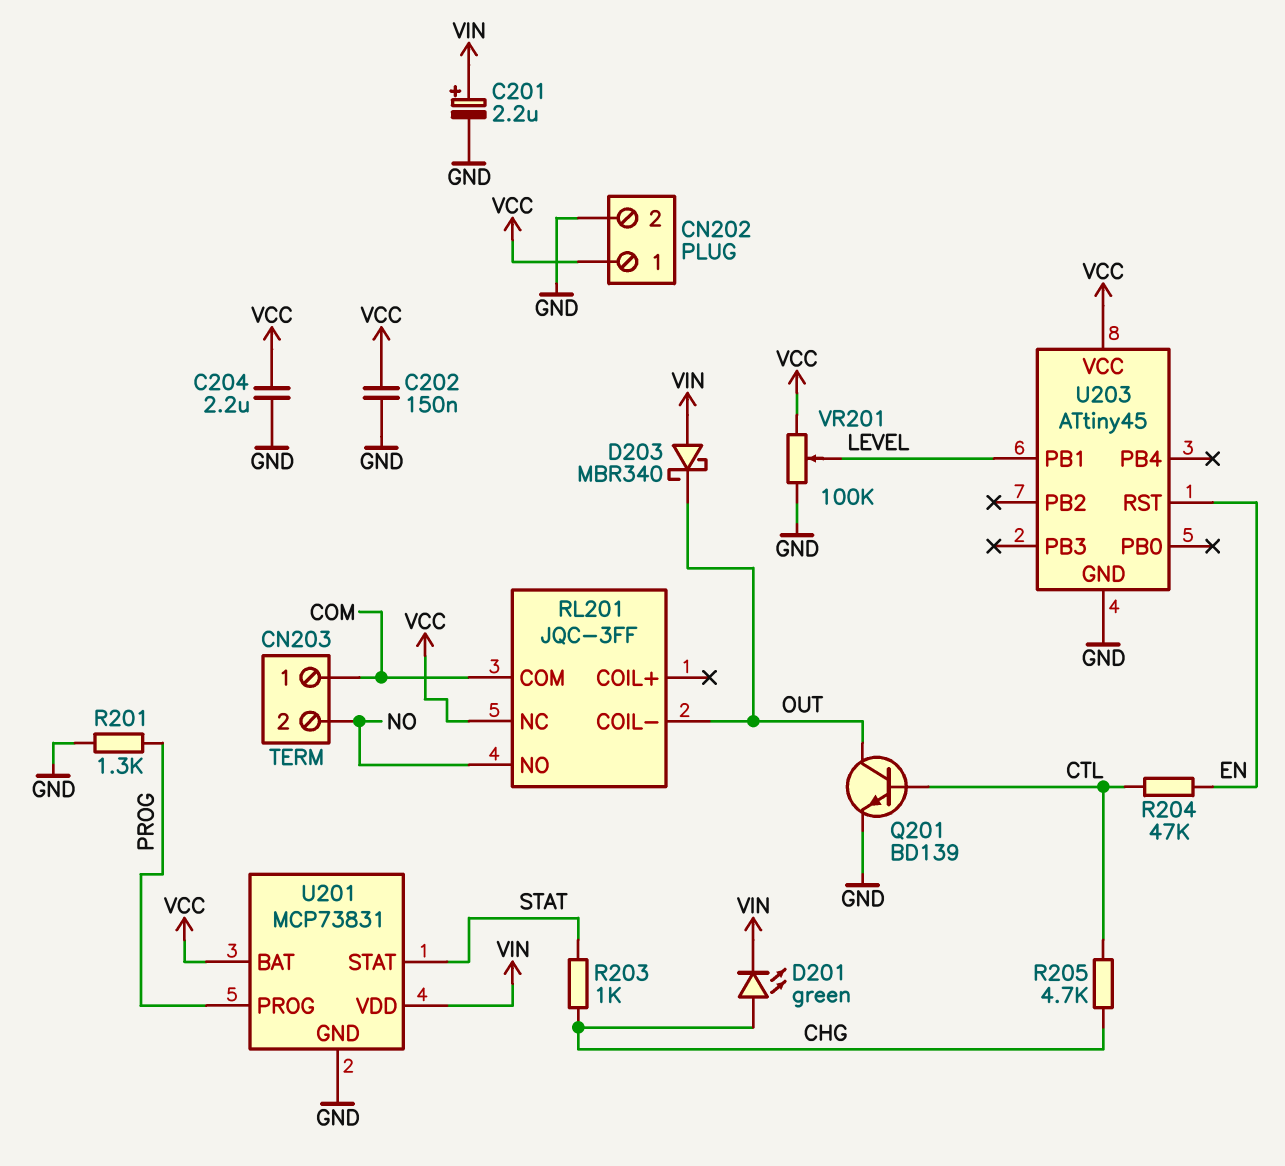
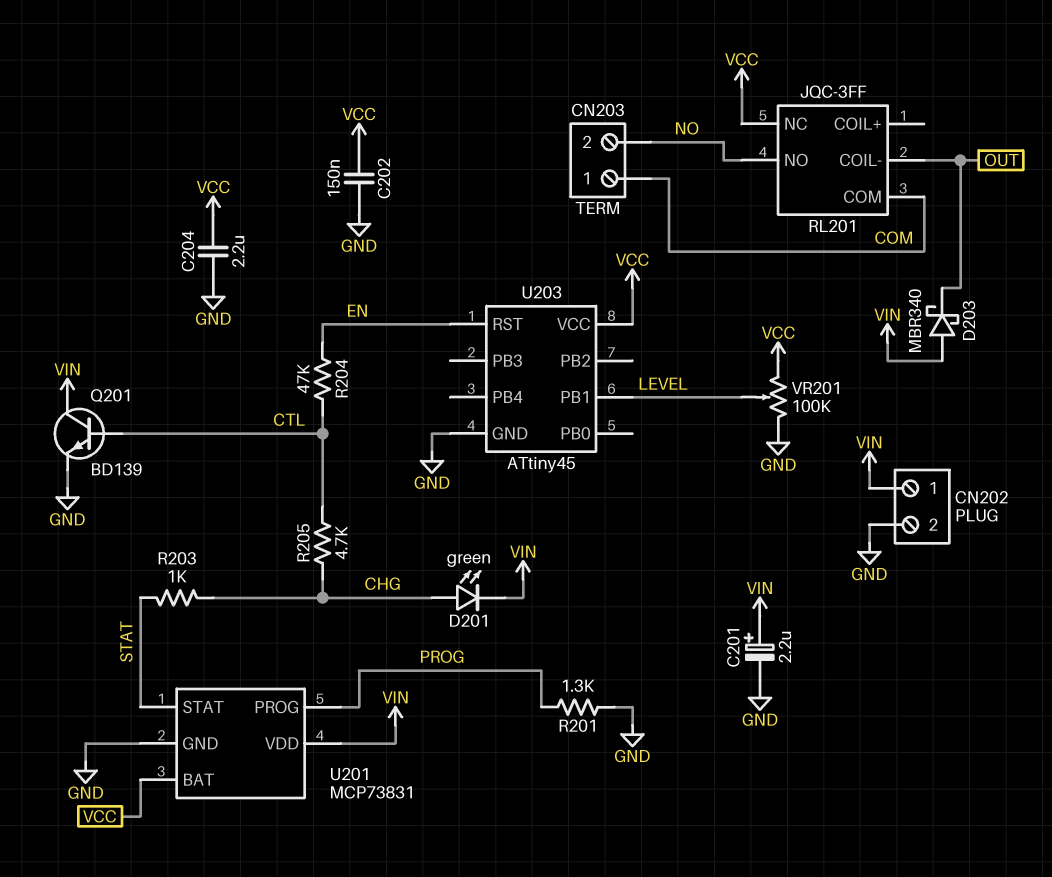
CN202 pin 1: VCC -> VIN
Q201: NPN BD139 (B CTL, C OUT, E GND) -> NPN BD139 (B CTL, C VIN, E GND)

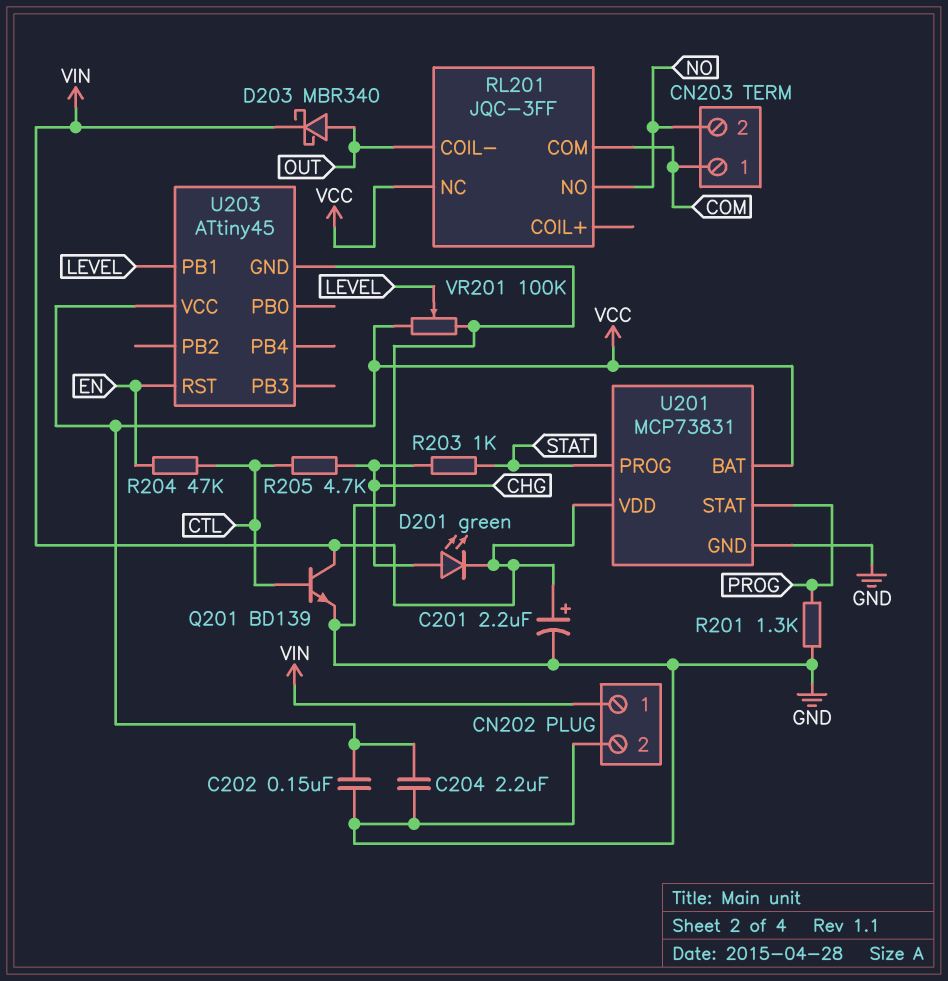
D203: schottky MBR340 (A VIN, K OUT) -> schottky MBR340 (A OUT, K VIN)
U201 pin PROG: PROG -> STAT
U201 pin STAT: STAT -> PROG

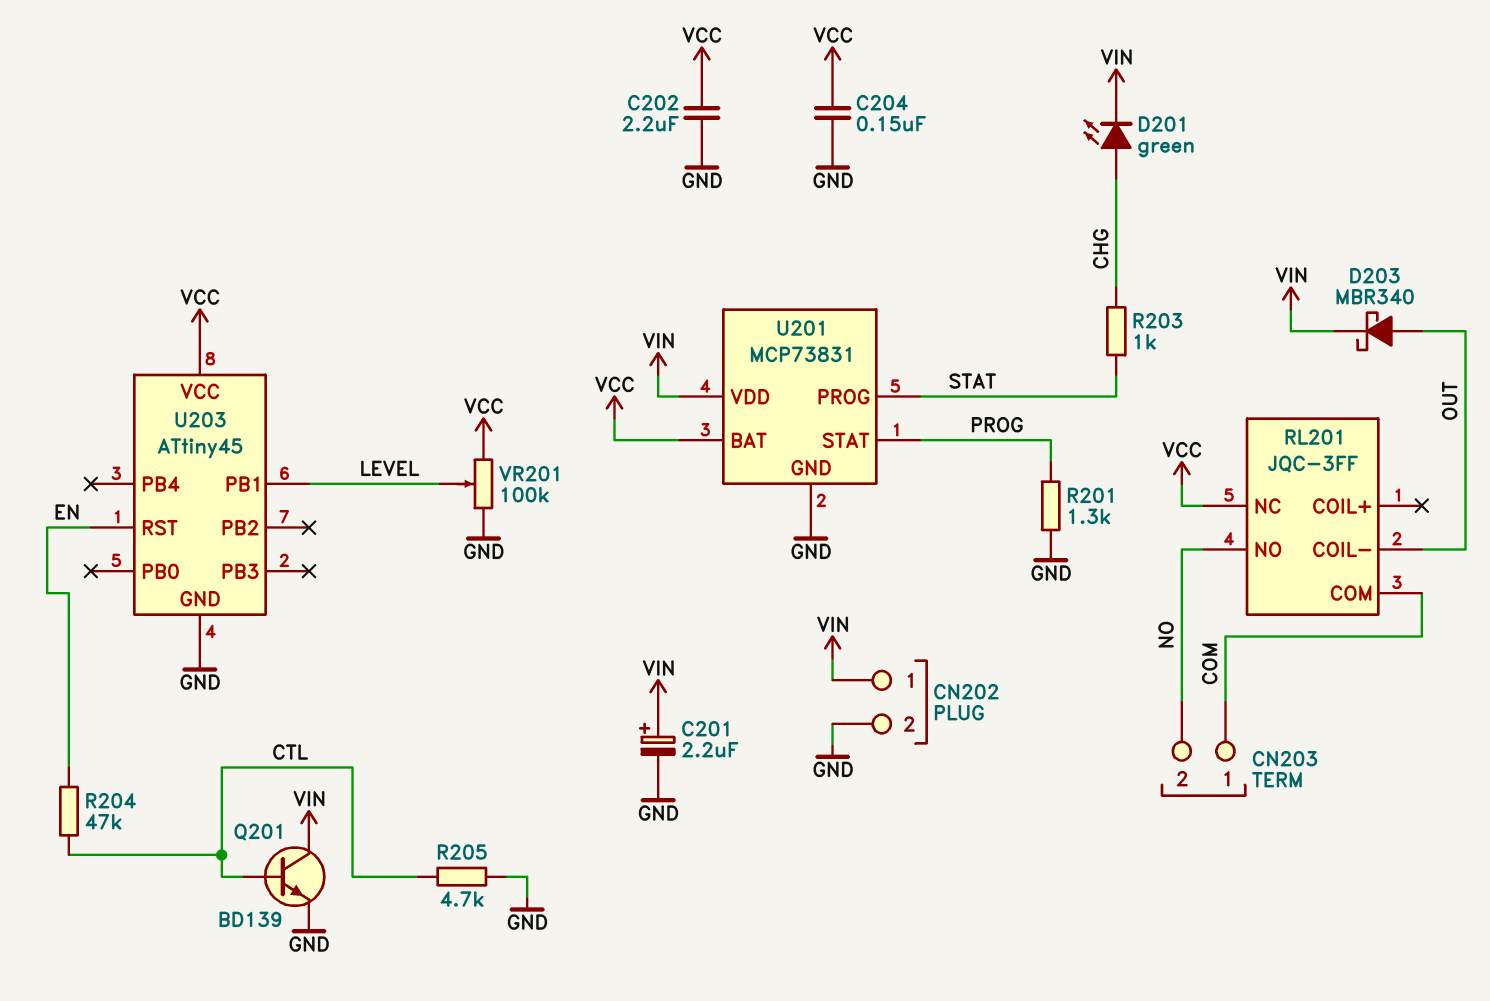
C202: 150nF (GND, VCC) -> 2.2uF (GND, VCC)
C204: 2.2uF (GND, VCC) -> 150nF (GND, VCC)
R205: 4.7k (CHG, CTL) -> 4.7k (CTL, GND)

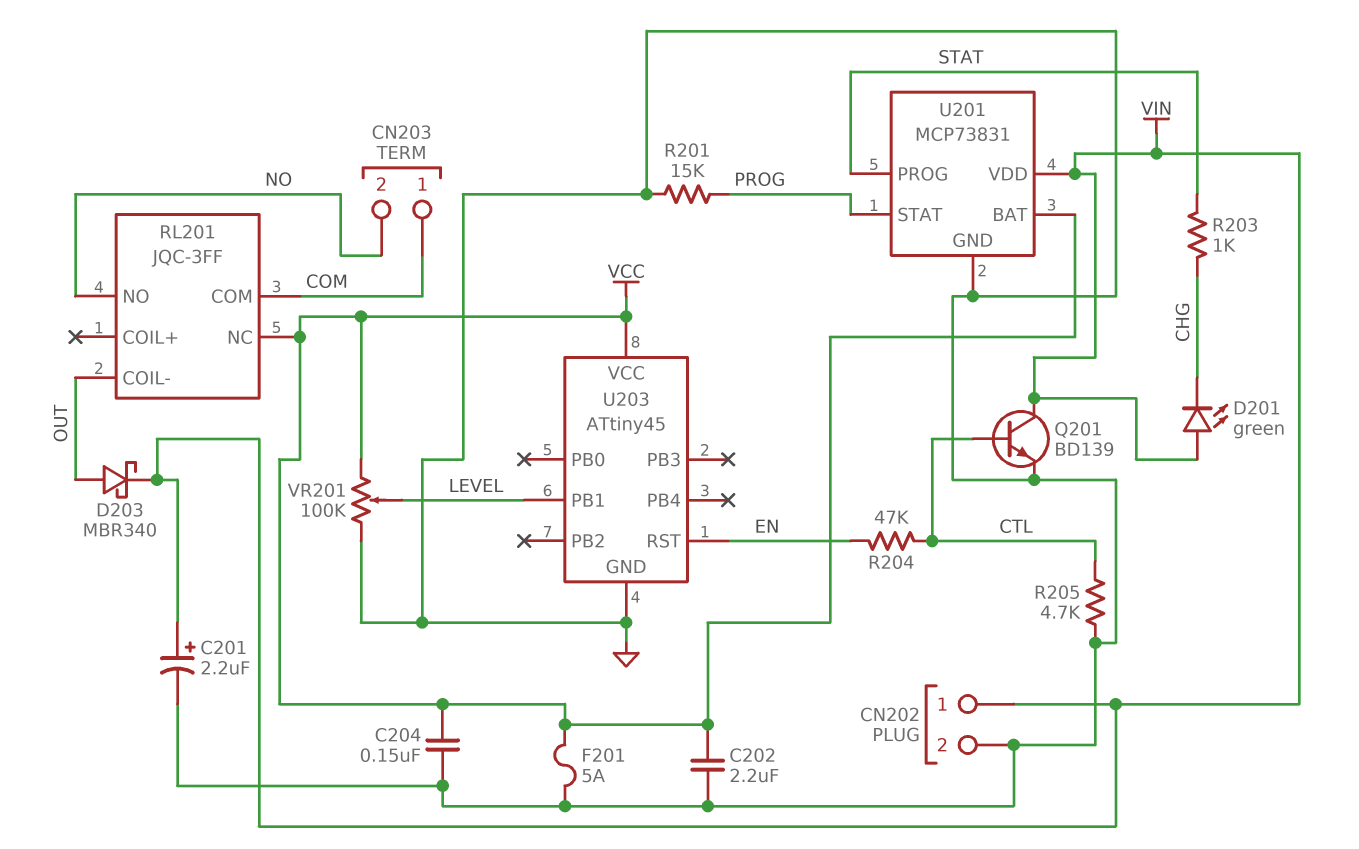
D201: LED green (A CHG, K VIN) -> LED green (A VIN, K CHG)
F201: none -> 5A (GND, VCC)
R201: 1.3k (GND, PROG) -> 15k (GND, PROG)

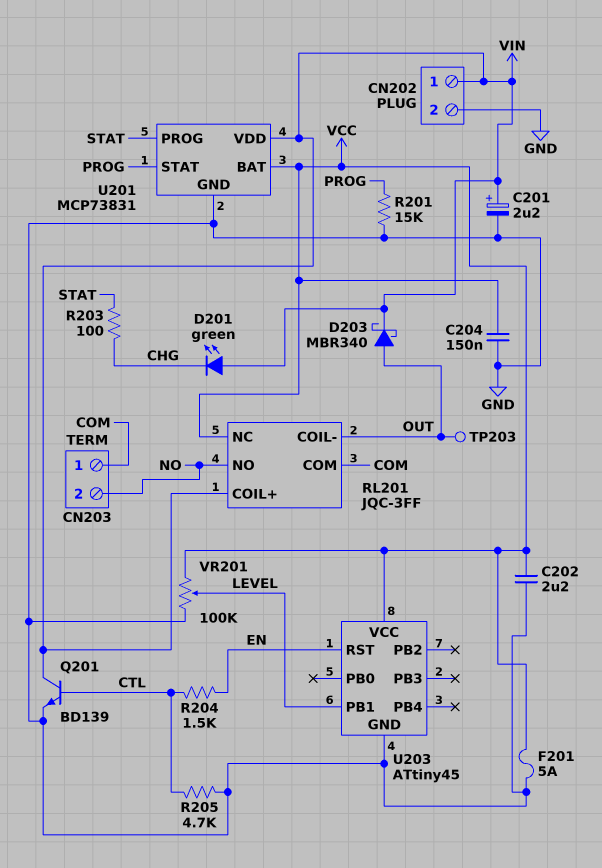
R203: 1k (CHG, STAT) -> 100 (CHG, STAT)
R204: 47k (CTL, EN) -> 1.5k (CTL, EN)
RL201 pin COIL+: none -> VIN
TP203: none -> test point (OUT)

